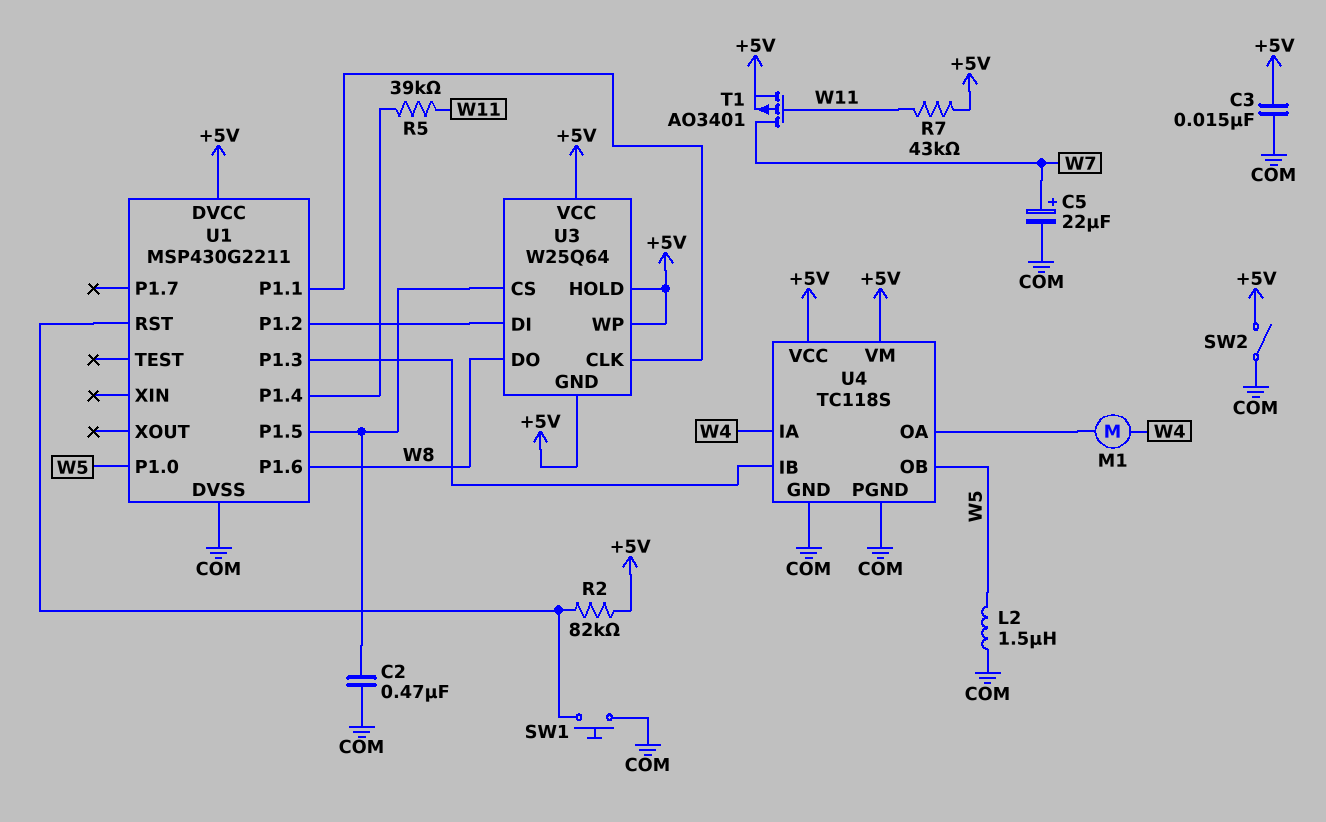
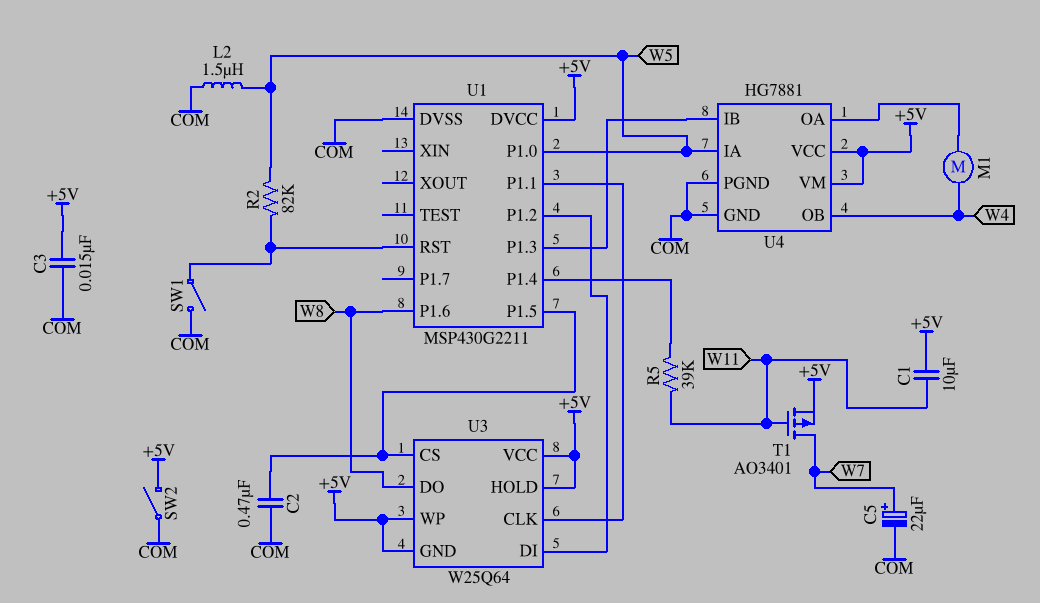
C1: none -> 10uF (+5V, W11)
R2: 82k (+5V, U1/RST) -> 82k (U1/RST, W5)
R7: 43k (+5V, W11) -> none
SW1: button (COM, U1/RST) -> switch (COM, U1/RST)
U4: TC118S -> HG7881
U4 pin IA: W4 -> W5
U4 pin OB: W5 -> W4

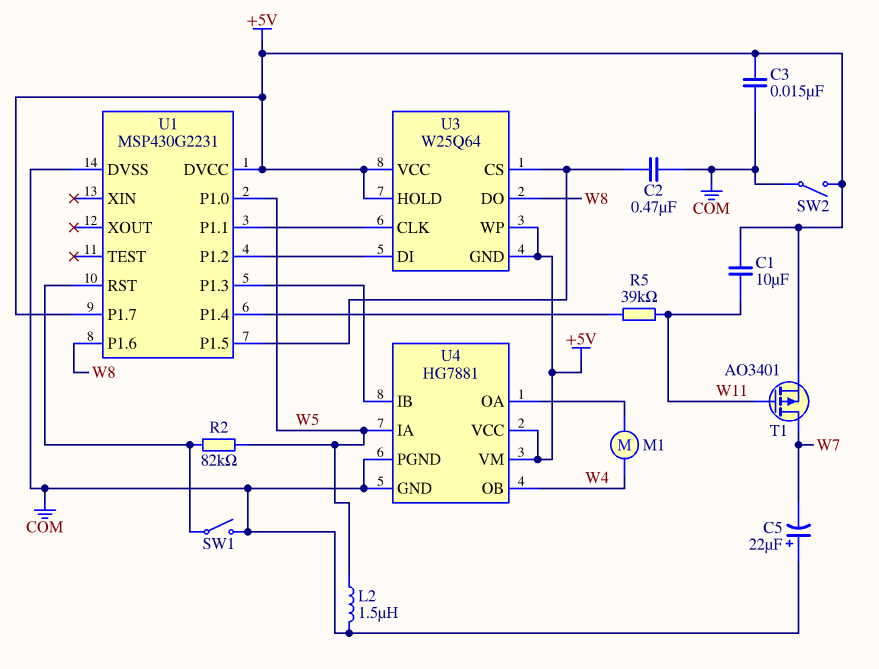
C5: 22uF (plus W7, minus COM) -> 22uF (plus COM, minus W7)
U1: MSP430G2211 -> MSP430G2231
U1 pin P1.7: none -> +5V

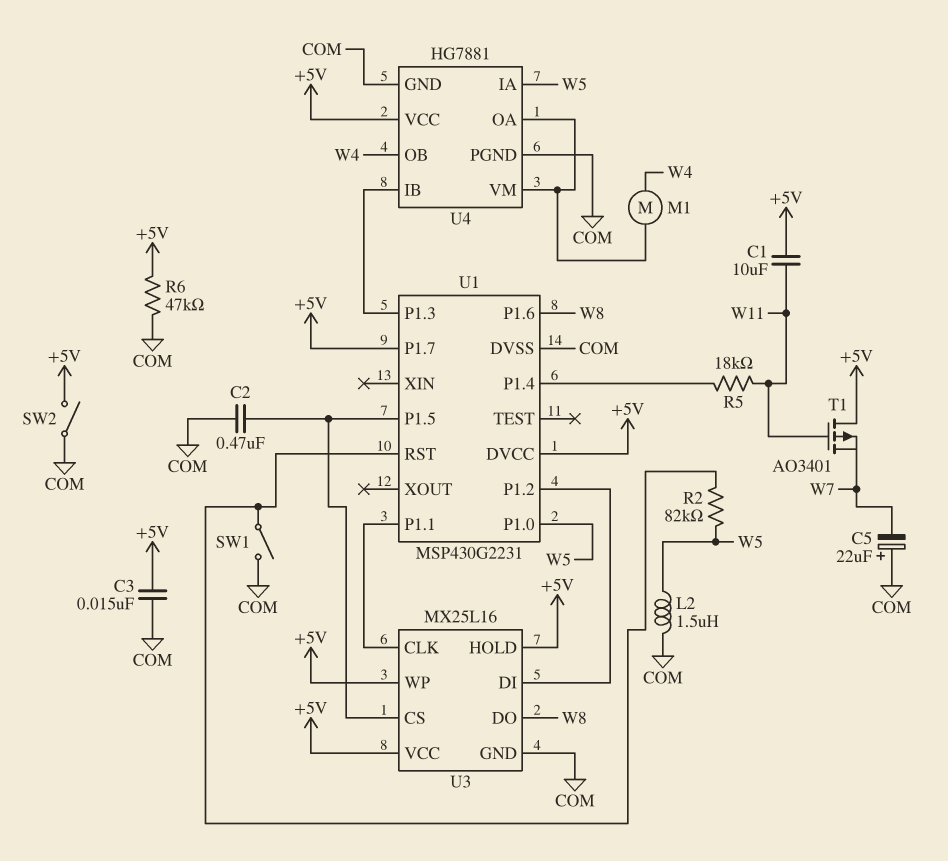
R5: 39k (U1/P1.4, W11) -> 18k (U1/P1.4, W11)
R6: none -> 47k (+5V, COM)
T1: PMOS AO3401 (G W11, D W7, S +5V) -> PMOS AO3401 (G W11, D +5V, S W7)
U3: W25Q64 -> MX25L16
U3 pin GND: +5V -> COM
U4 pin VM: +5V -> U4/OA

